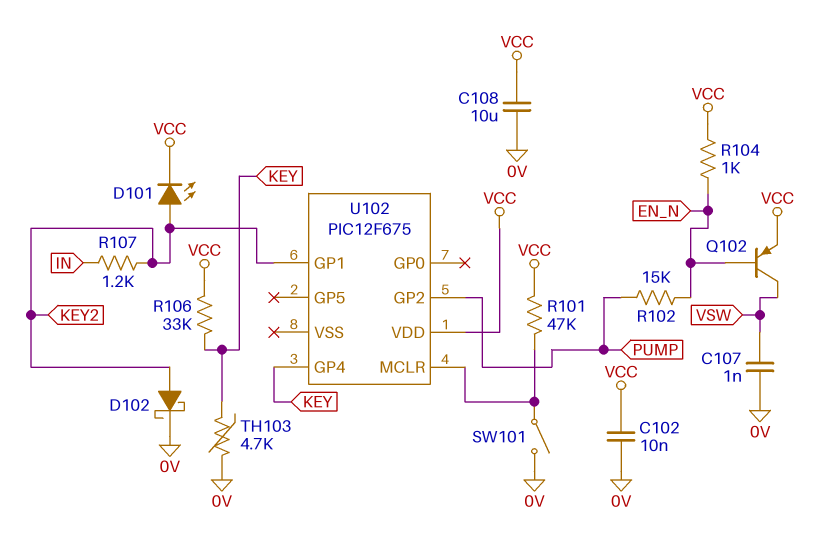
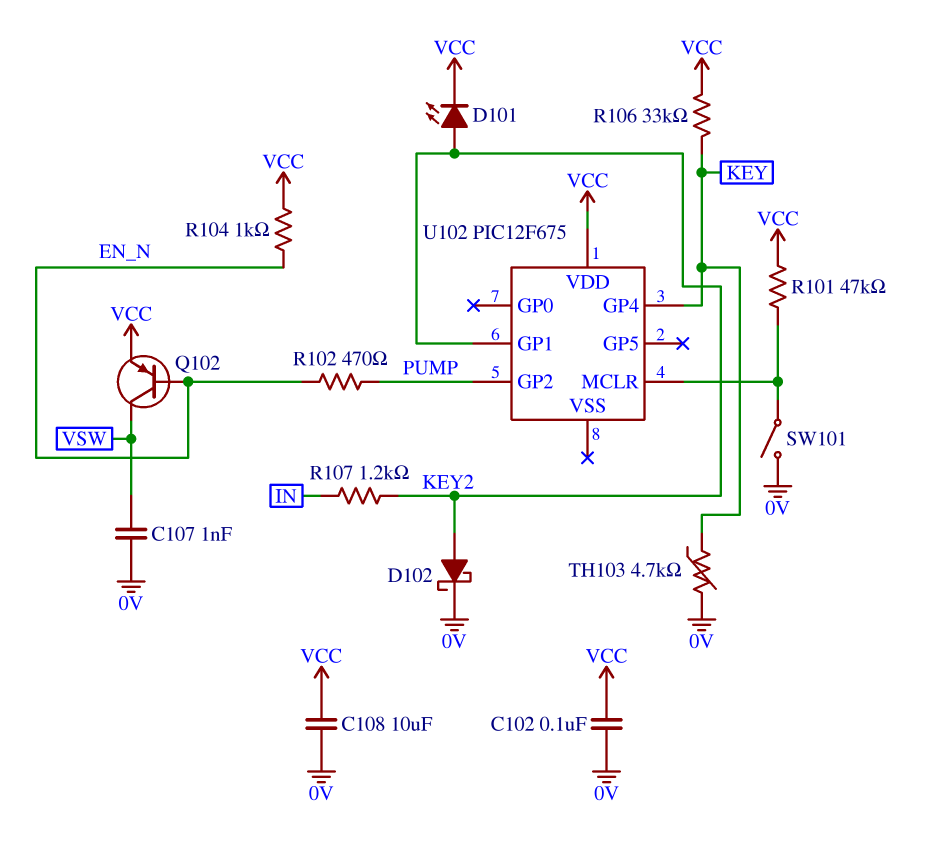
C102: 10nF (0V, VCC) -> 100nF (0V, VCC)
R102: 15k (EN_N, PUMP) -> 470 (EN_N, PUMP)

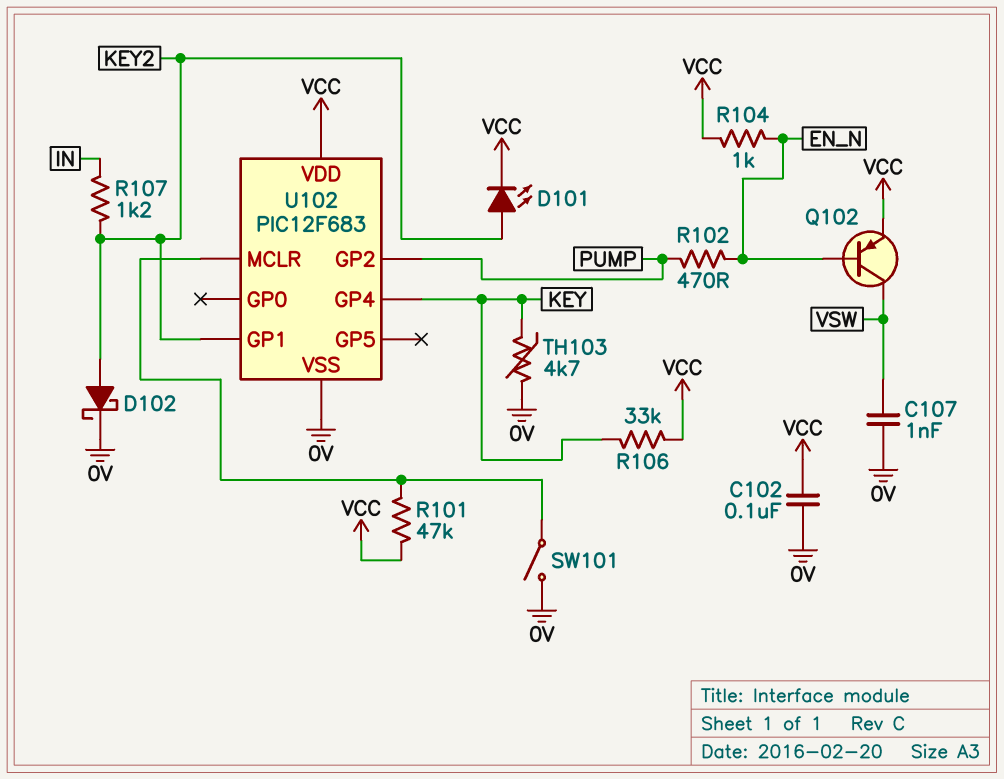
C108: 10uF (0V, VCC) -> none
U102: PIC12F675 -> PIC12F683
U102 pin VSS: none -> 0V

